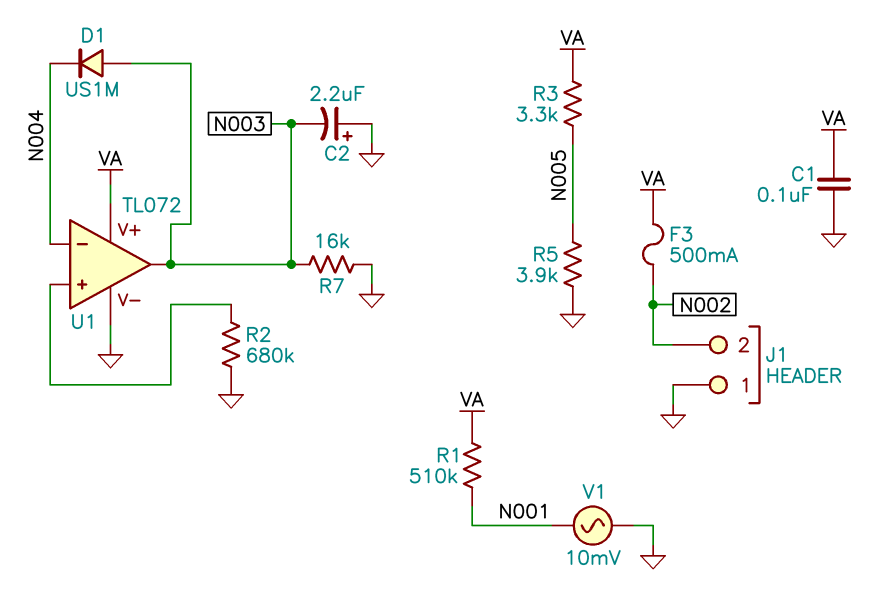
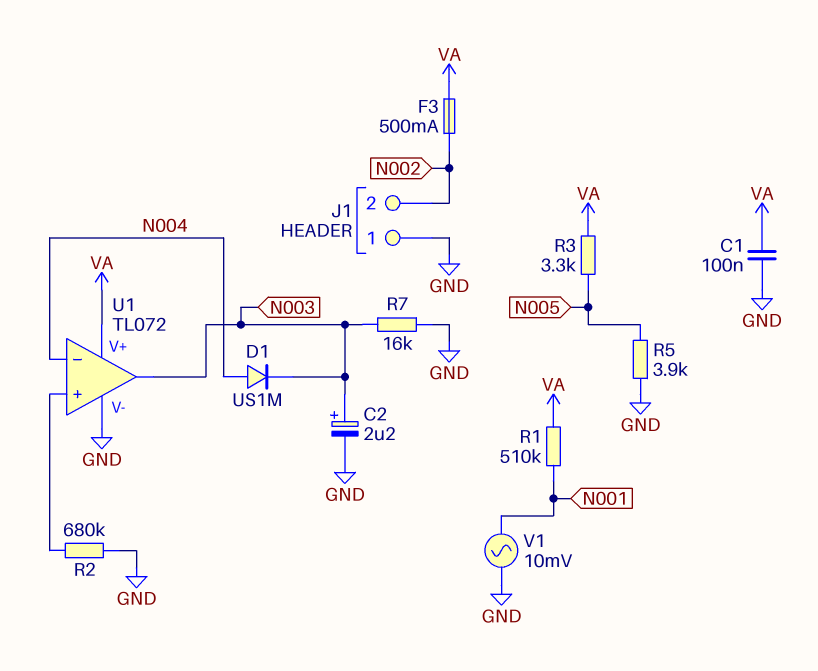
C2: 2.2uF (plus GND, minus N003) -> 2.2uF (plus N003, minus GND)
D1: diode US1M (A N003, K N004) -> diode US1M (A N004, K N003)

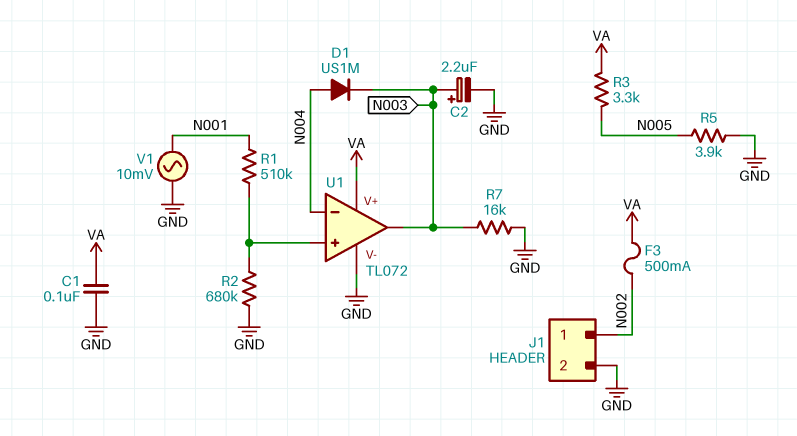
J1 pin 1: GND -> N002
J1 pin 2: N002 -> GND
R1: 510k (N001, VA) -> 510k (N001, U1/in+)

